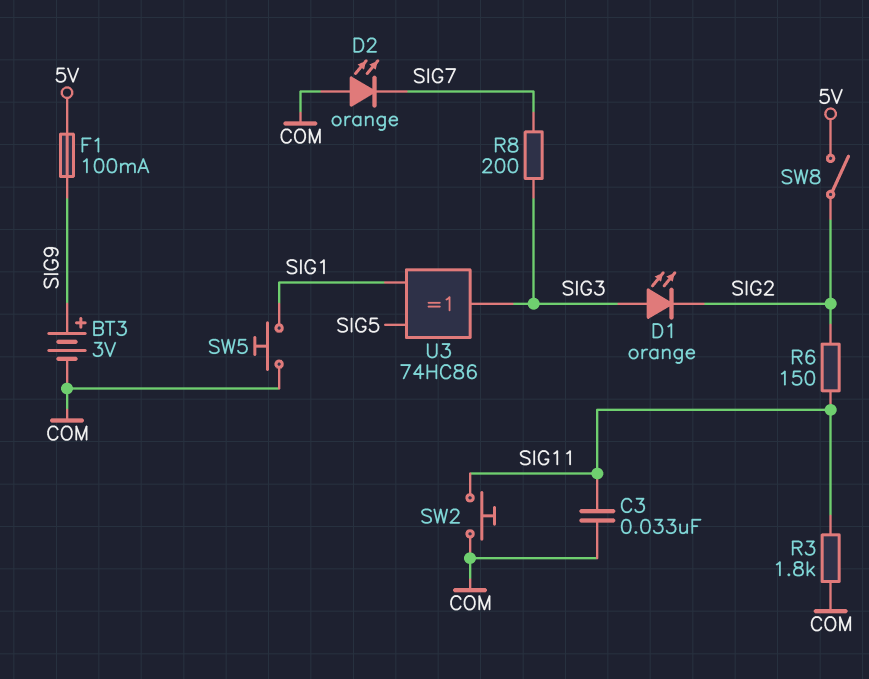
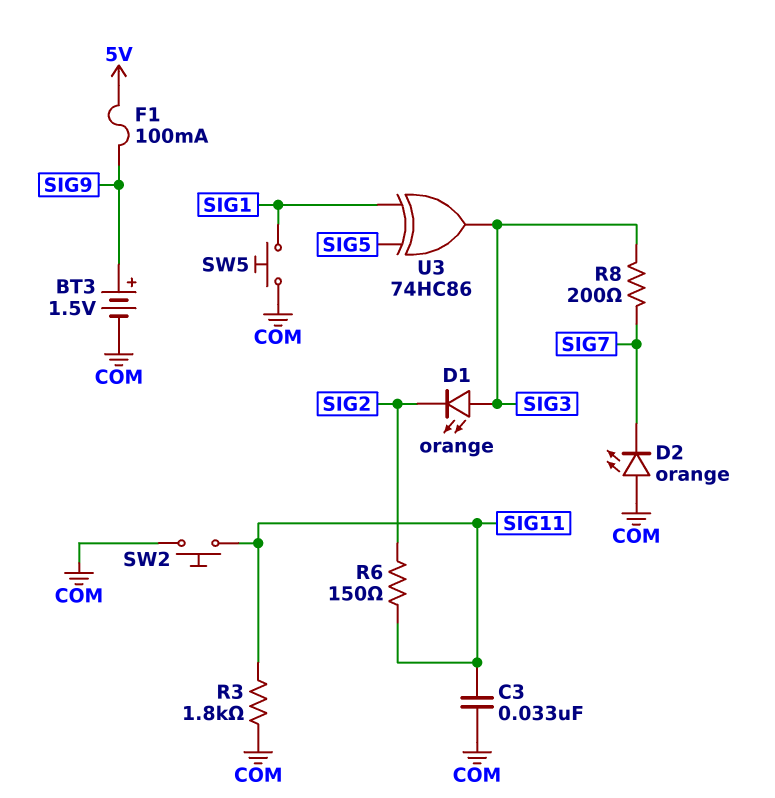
BT3: 3V (plus SIG9, minus COM) -> 1.5V (plus SIG9, minus COM)
SW8: switch (5V, SIG2) -> none

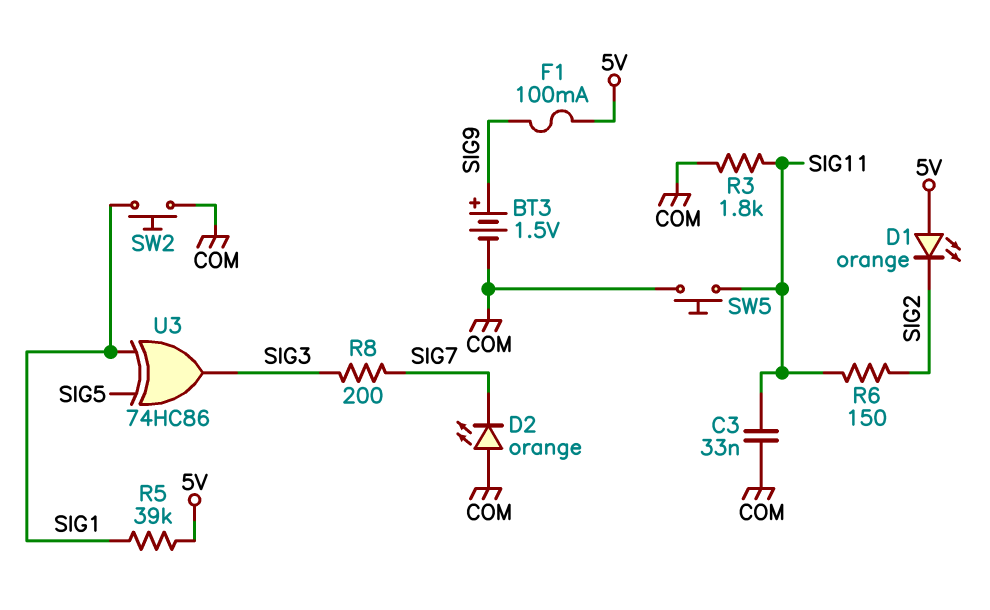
D1: LED orange (A SIG3, K SIG2) -> LED orange (A 5V, K SIG2)
R5: none -> 39k (5V, SIG1)
SW2: button (COM, SIG11) -> button (COM, SIG1)
SW5: button (COM, SIG1) -> button (COM, SIG11)

